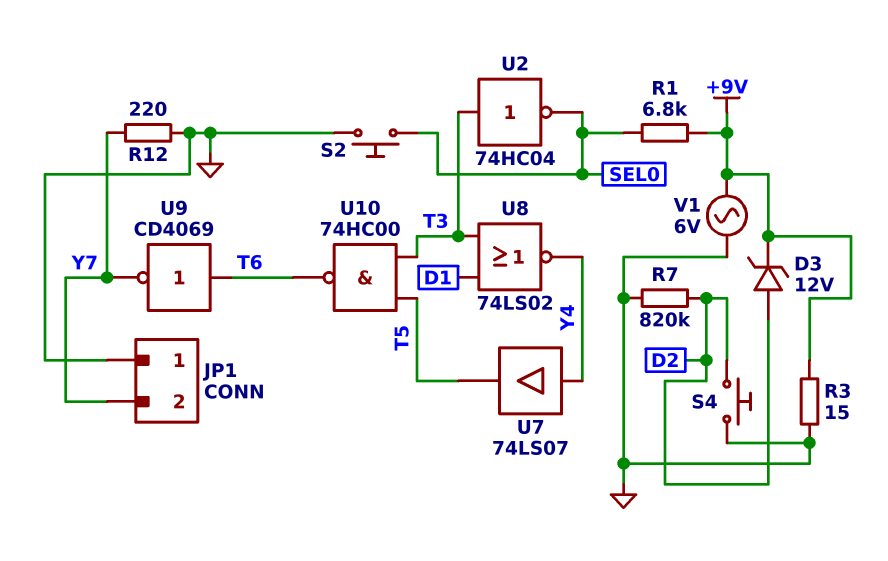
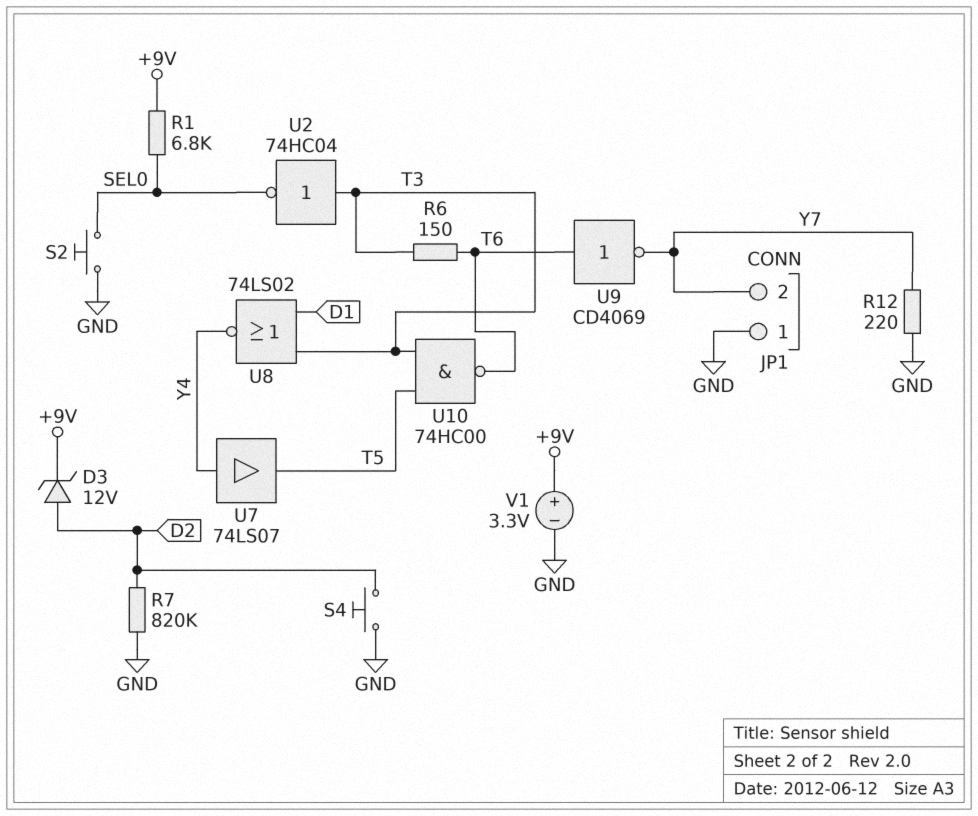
R3: 15 (+9V, GND) -> none
R6: none -> 150 (T3, T6)
V1: AC 6V (+9V, GND) -> 3.3V (plus +9V, minus GND)

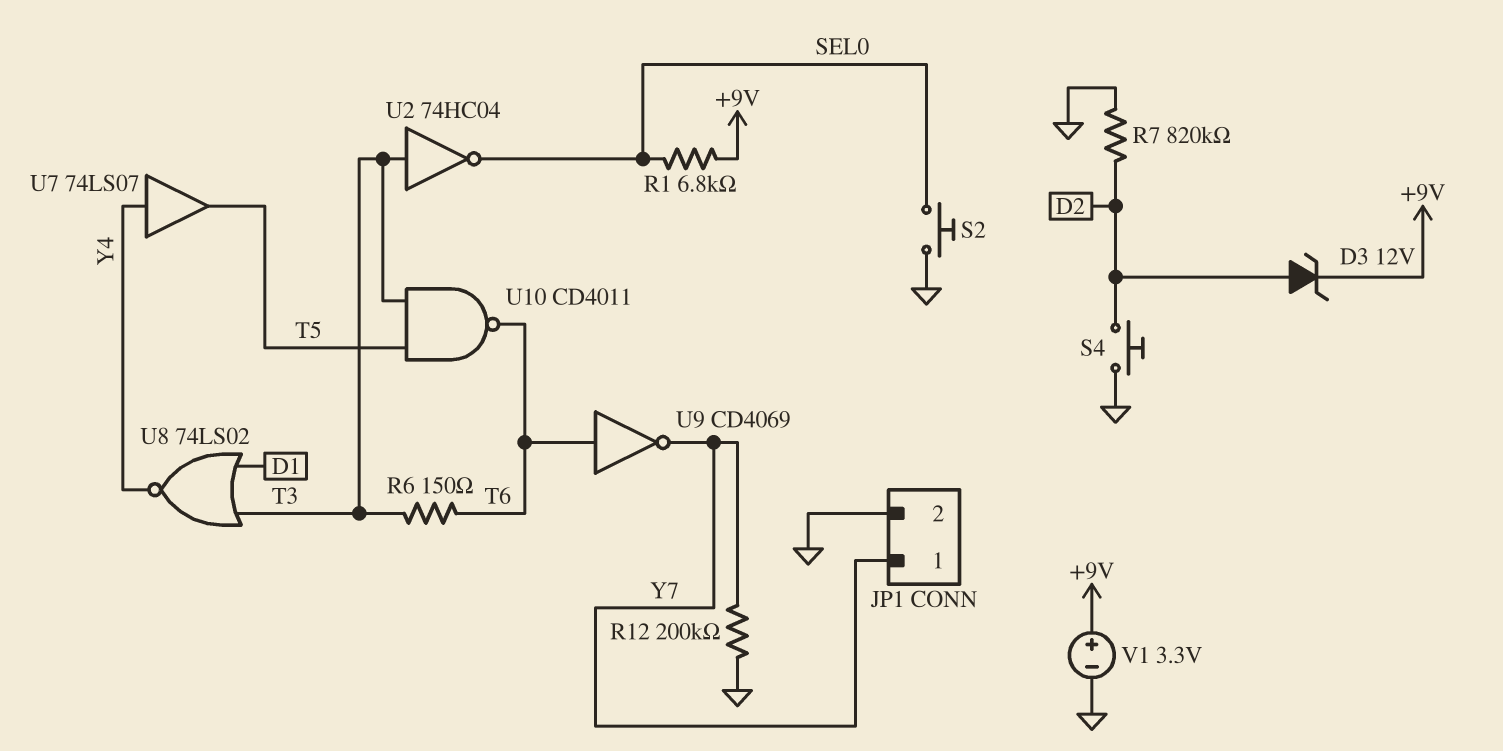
JP1 pin 1: GND -> Y7
JP1 pin 2: Y7 -> GND
R12: 220 (GND, Y7) -> 200k (GND, Y7)
U10: NAND 74HC00 (in T3, in T5, out T6) -> NAND CD4011 (in T3, in T5, out T6)

